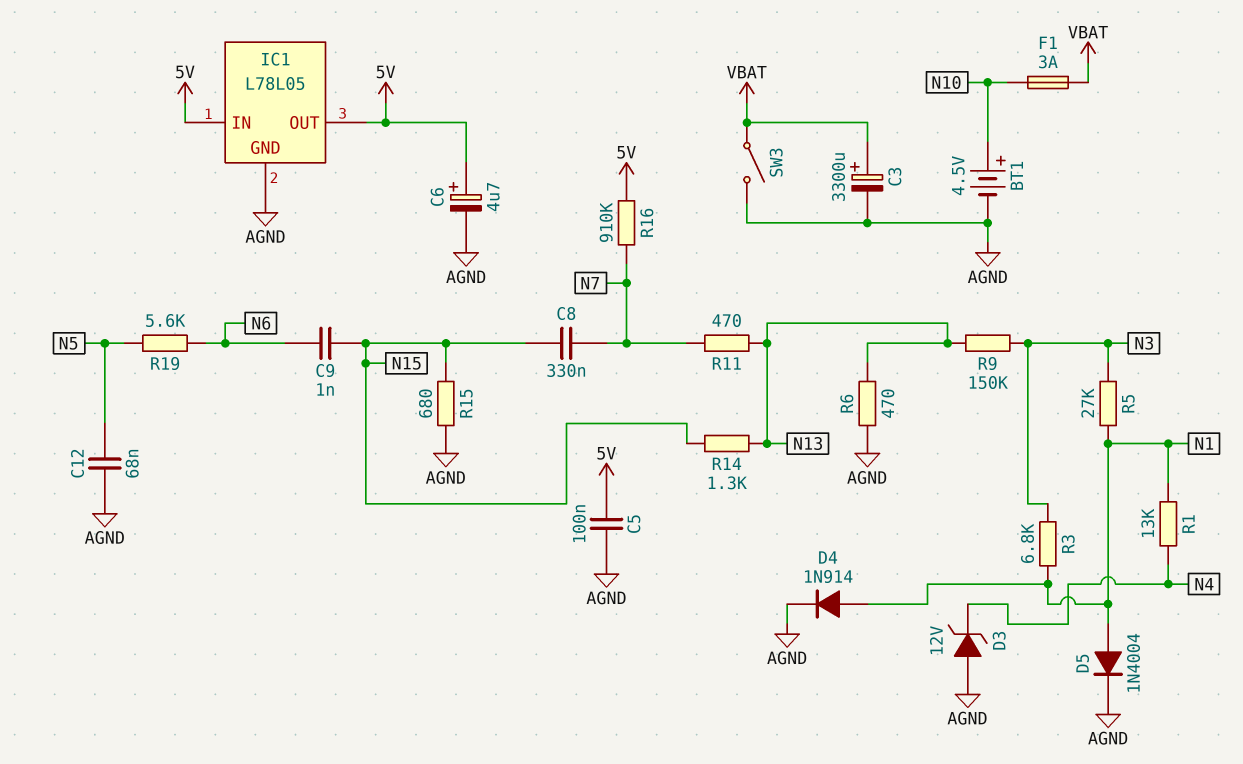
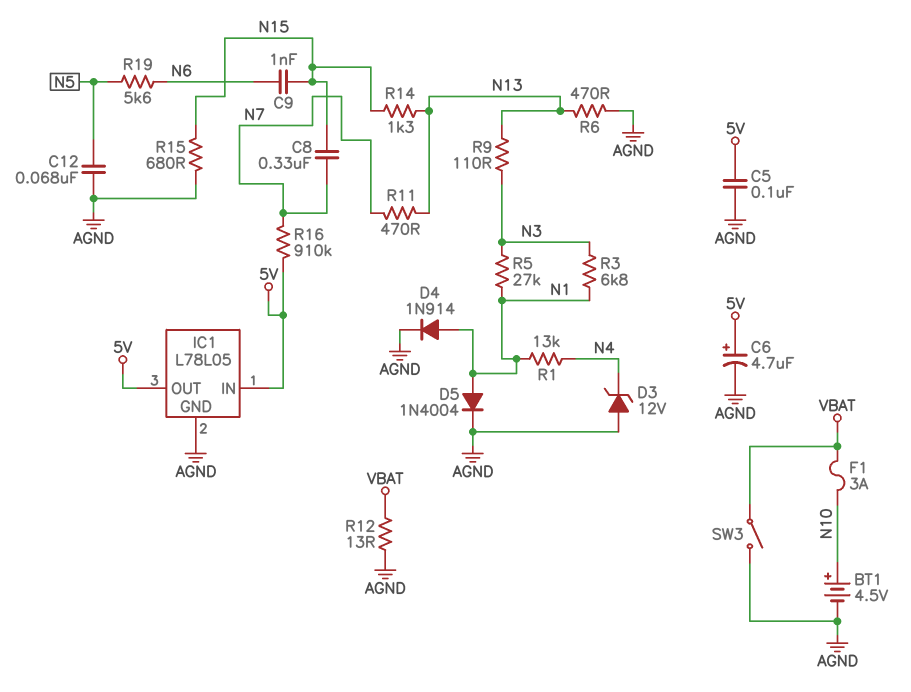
C3: 3300uF (plus VBAT, minus AGND) -> none
R9: 150k (N3, N13) -> 110 (N3, N13)
R12: none -> 13 (AGND, VBAT)

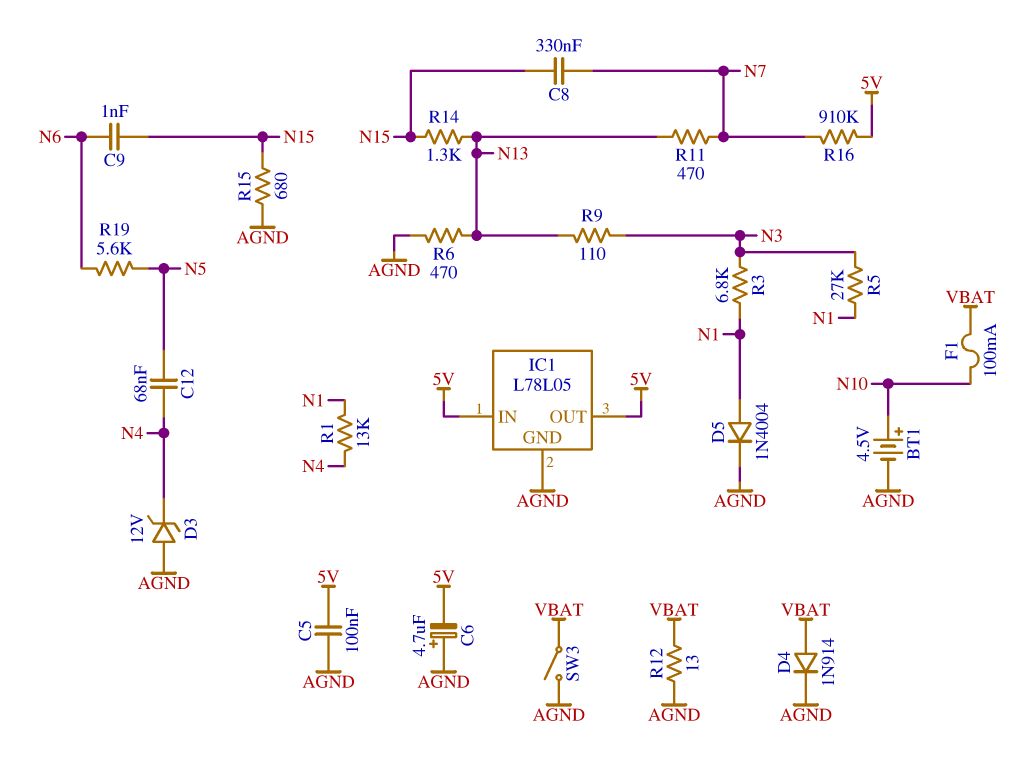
C6: 4.7uF (plus 5V, minus AGND) -> 4.7uF (plus AGND, minus 5V)
C12: 68nF (AGND, N5) -> 68nF (N4, N5)
D4: diode 1N914 (A N1, K AGND) -> diode 1N914 (A VBAT, K AGND)
F1: 3A (N10, VBAT) -> 100mA (N10, VBAT)

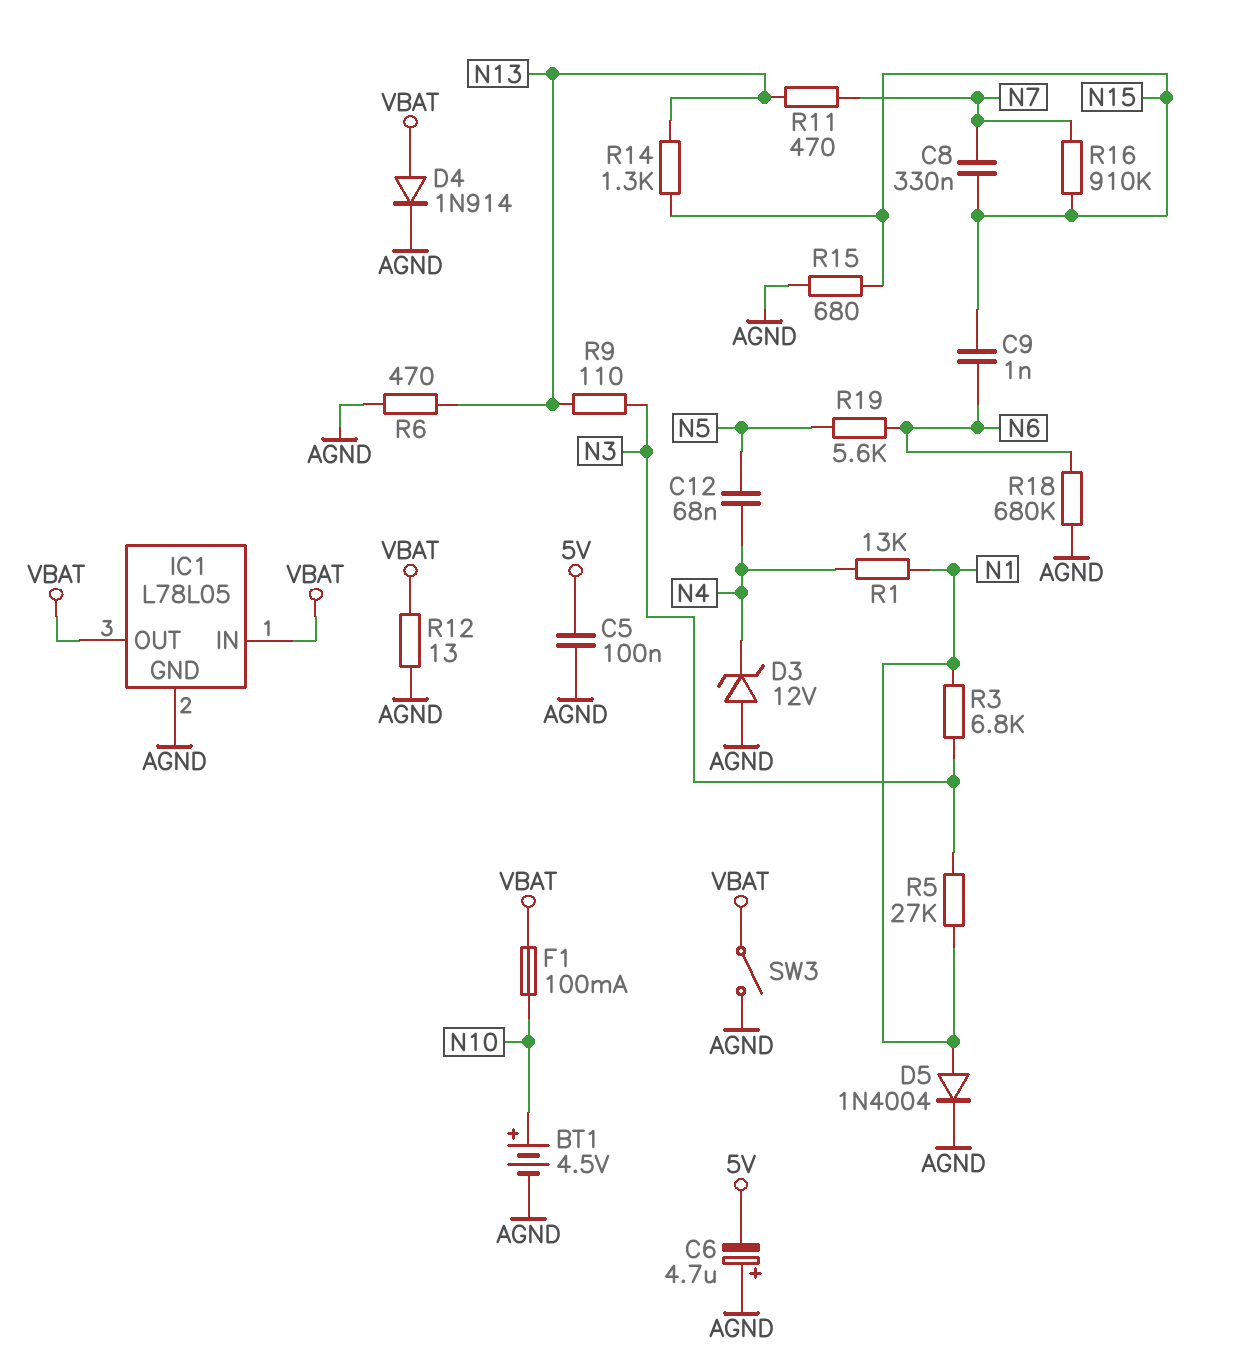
IC1 pin IN: 5V -> VBAT
IC1 pin OUT: 5V -> VBAT
R16: 910k (5V, N7) -> 910k (N7, N15)
R18: none -> 680k (AGND, N6)

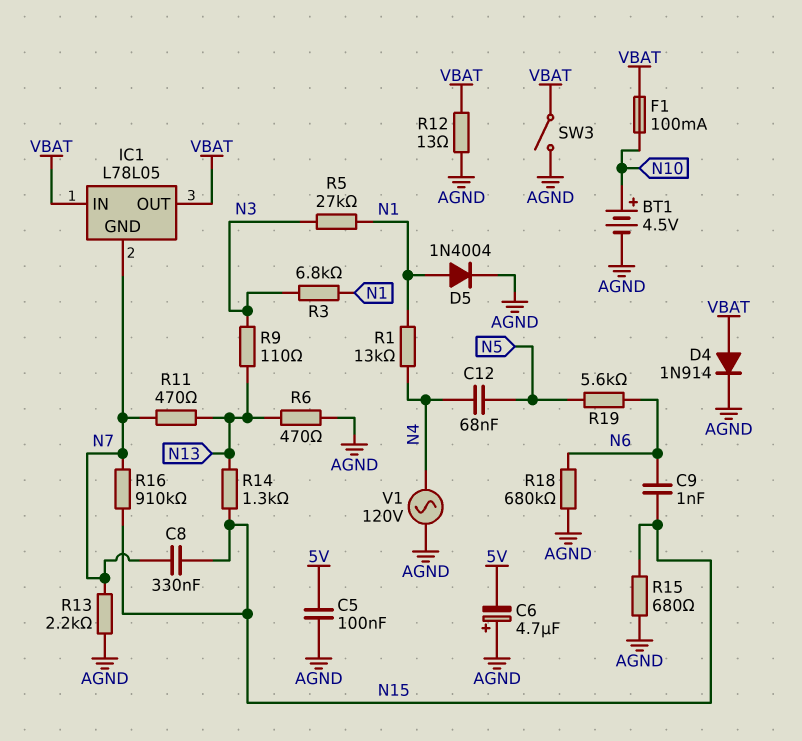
D3: zener 12V (A AGND, K N4) -> none
IC1 pin GND: AGND -> N7
R13: none -> 2.2k (AGND, N7)
V1: none -> AC 120V (AGND, N4)

